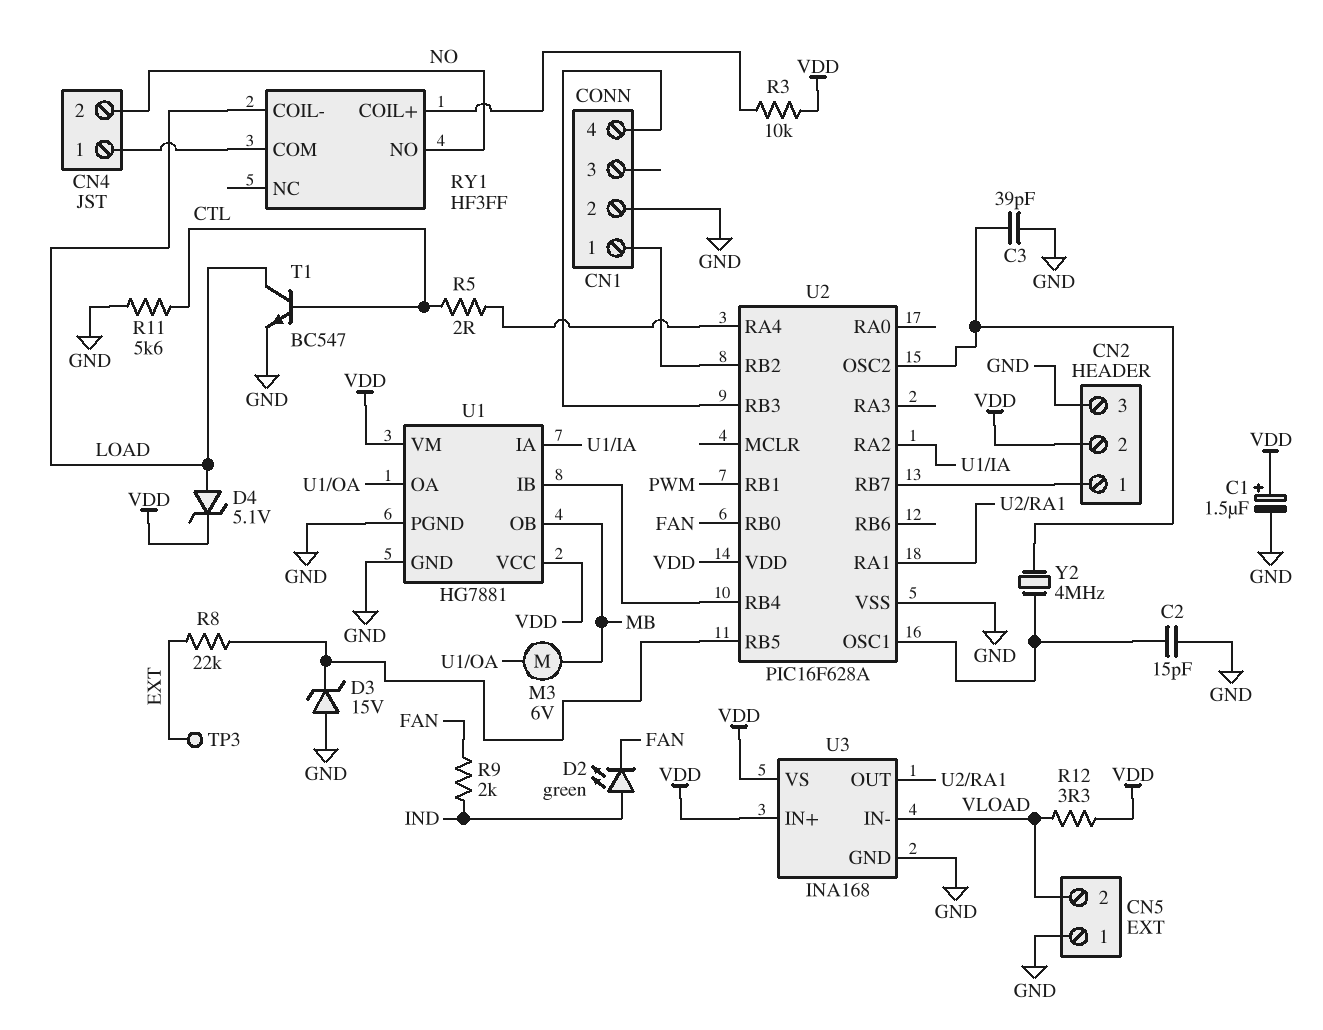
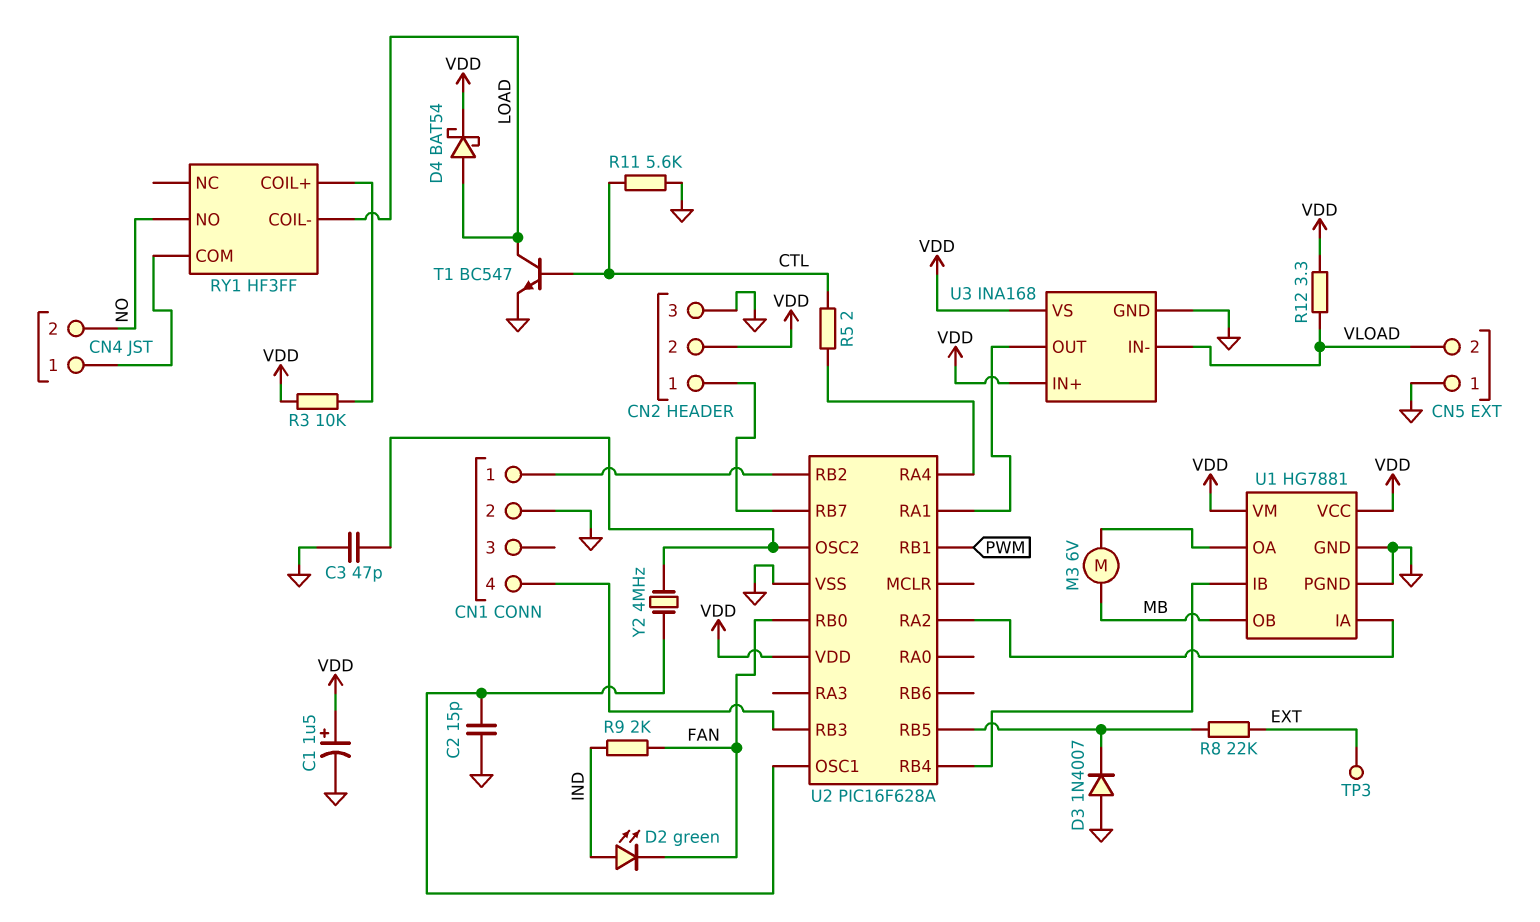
C3: 39pF (GND, U2/OSC2) -> 47pF (GND, U2/OSC2)
D3: zener 15V (A GND, K U2/RB5) -> diode 1N4007 (A GND, K U2/RB5)
D4: zener 5.1V (A LOAD, K VDD) -> schottky BAT54 (A LOAD, K VDD)

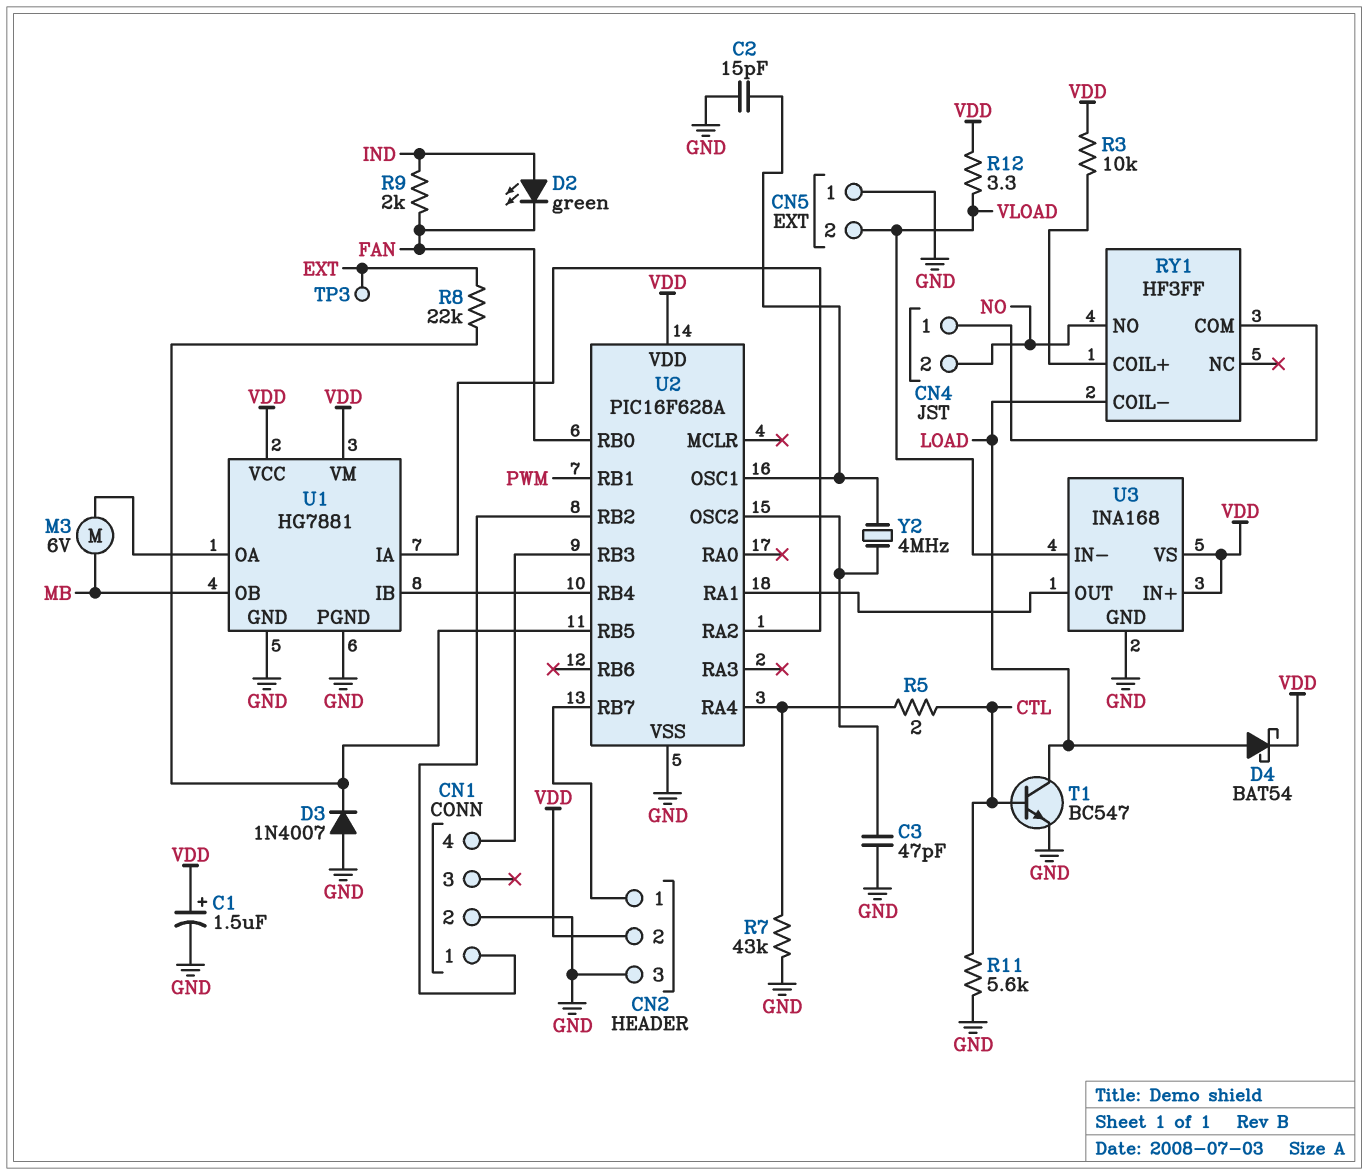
R7: none -> 43k (GND, U2/RA4)

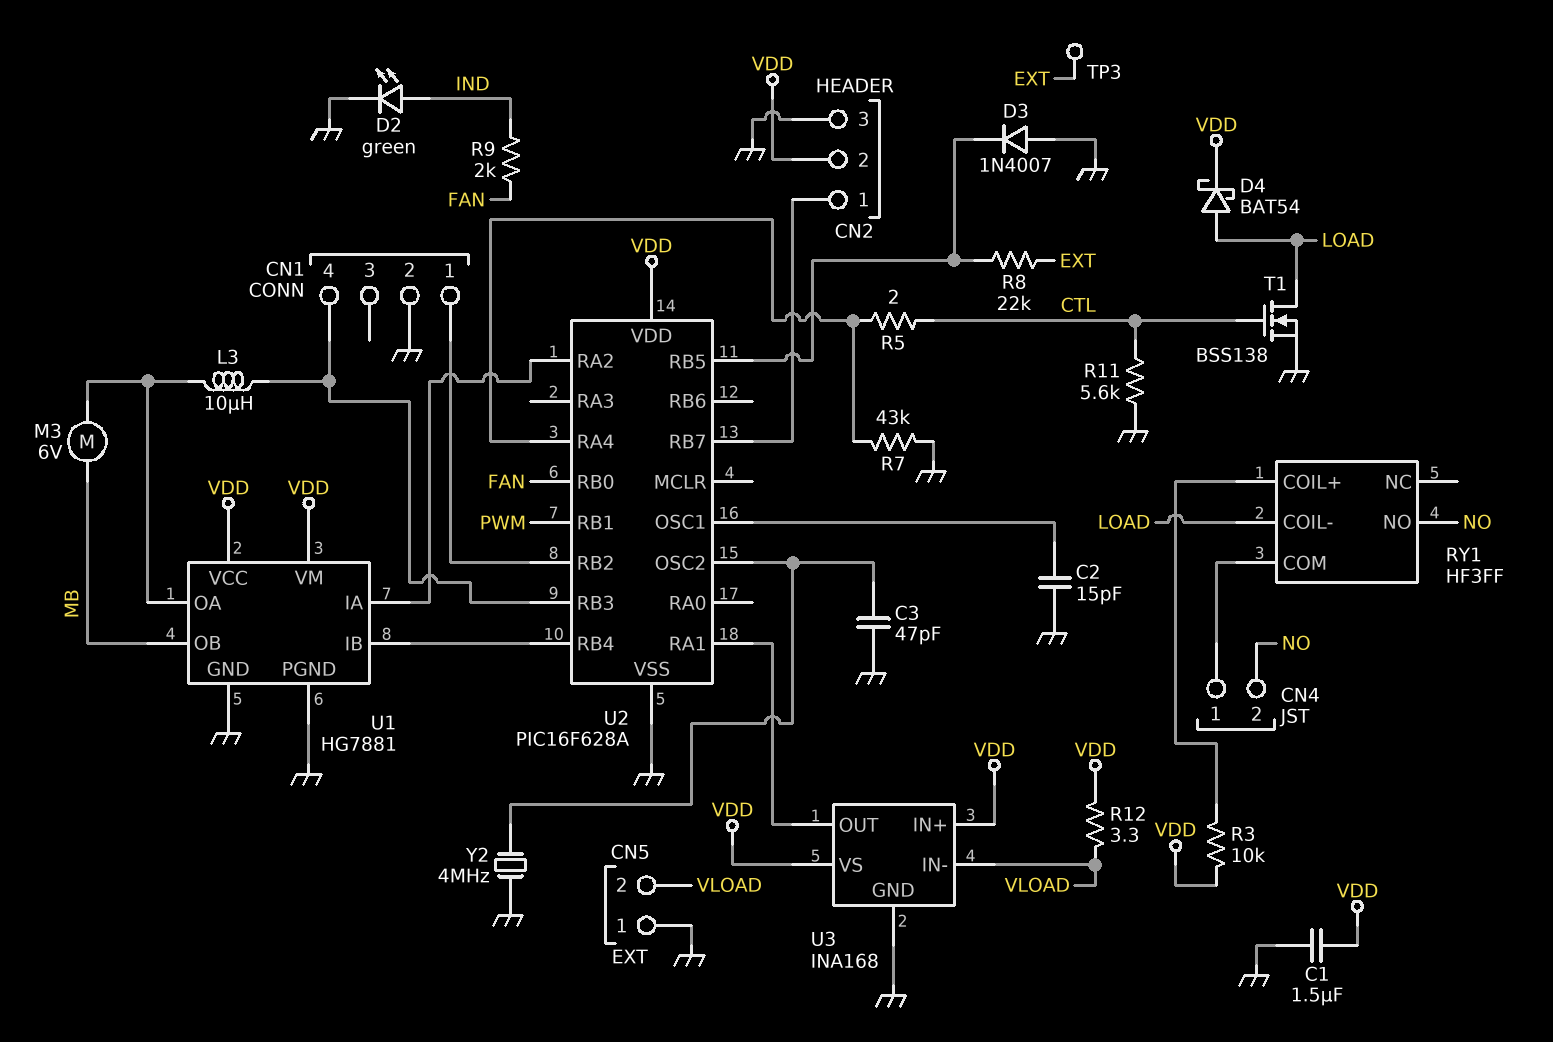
C1: 1.5uF (plus VDD, minus GND) -> 1.5uF (GND, VDD)
D2: LED green (A IND, K FAN) -> LED green (A IND, K GND)
L3: none -> 10uH (CN1/4, U1/OA)
T1: NPN BC547 (B CTL, C LOAD, E GND) -> NMOS BSS138 (G CTL, D LOAD, S GND)
Y2: 4MHz (U2/OSC1, U2/OSC2) -> 4MHz (GND, U2/OSC2)

